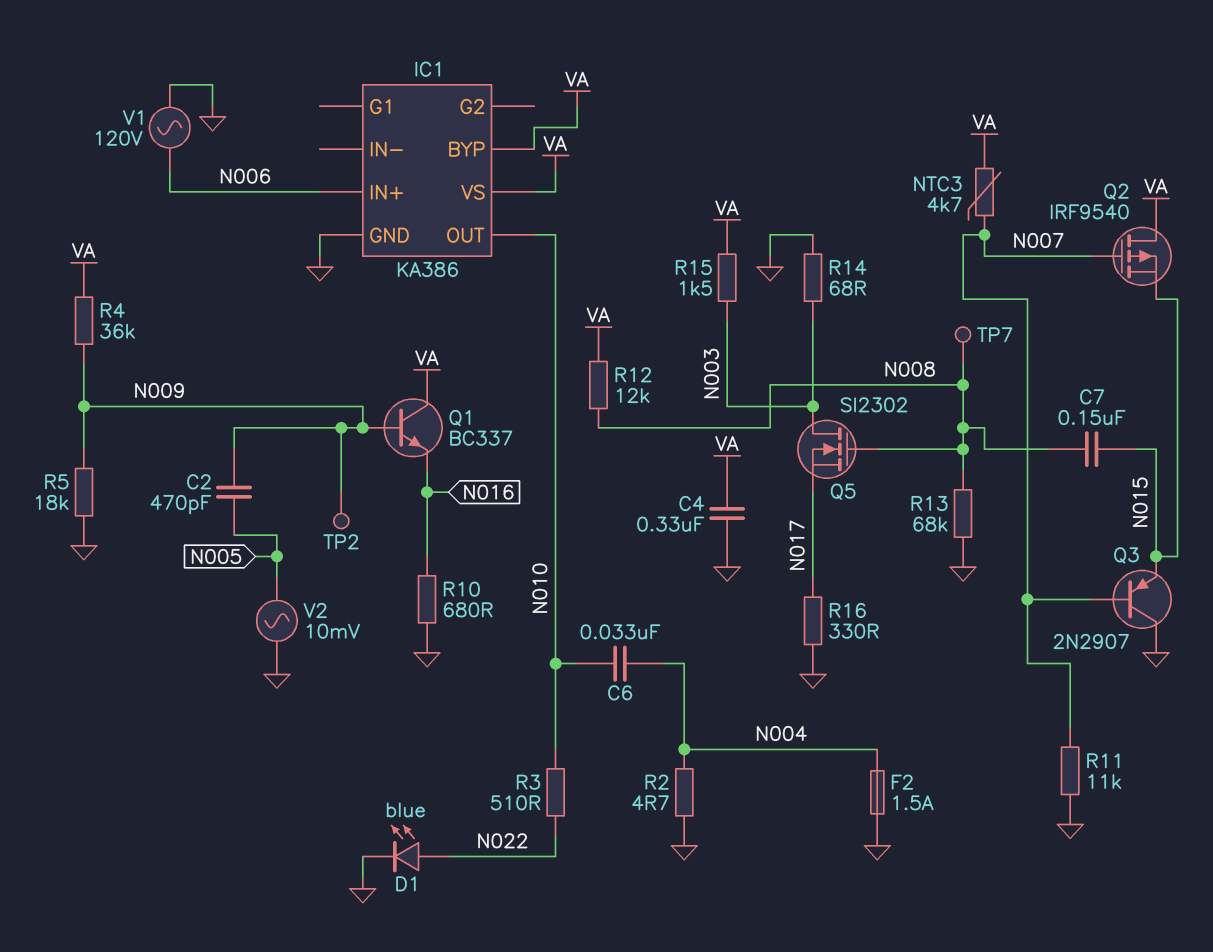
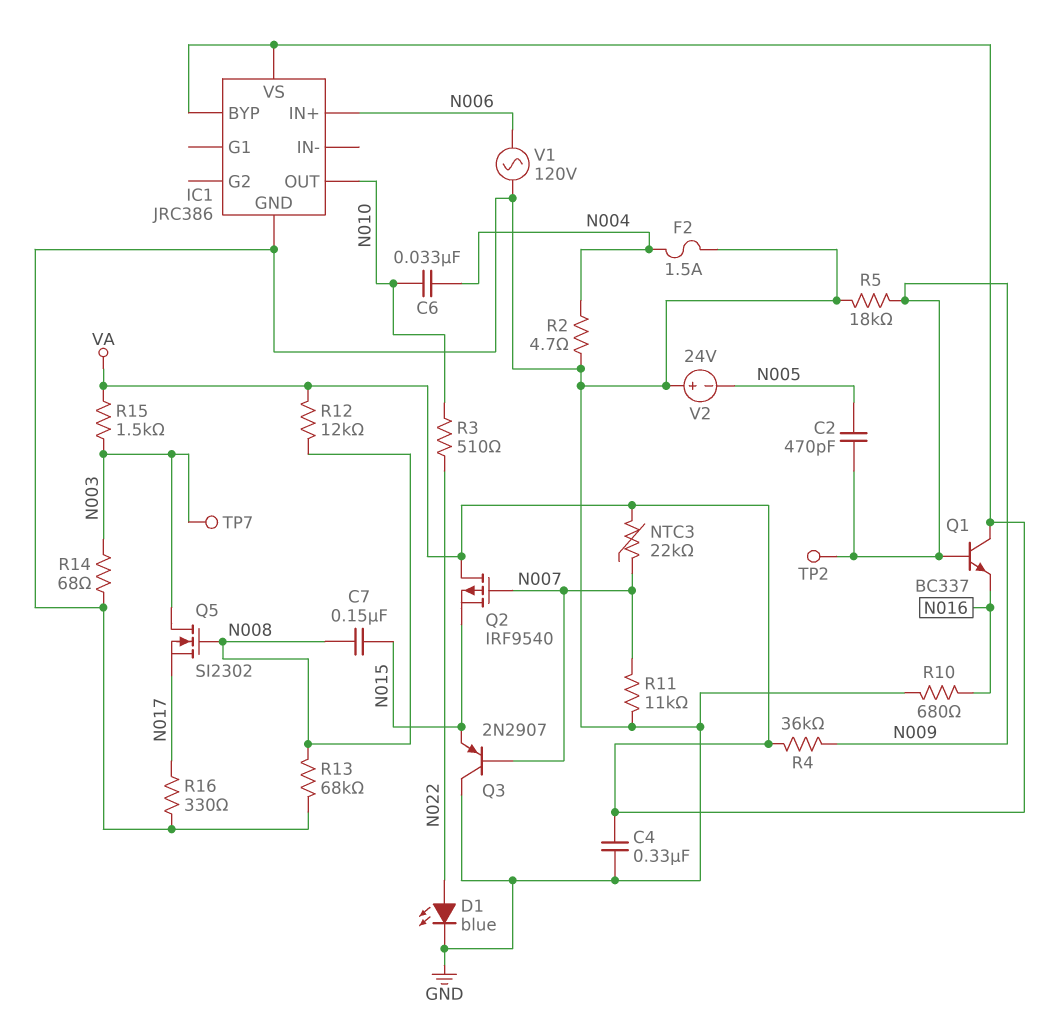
IC1: KA386 -> JRC386
NTC3: 4.7k (N007, VA) -> 22k (N007, VA)
TP7: test point (N008) -> test point (N003)
V2: AC 10mV (GND, N005) -> 24V (plus GND, minus N005)

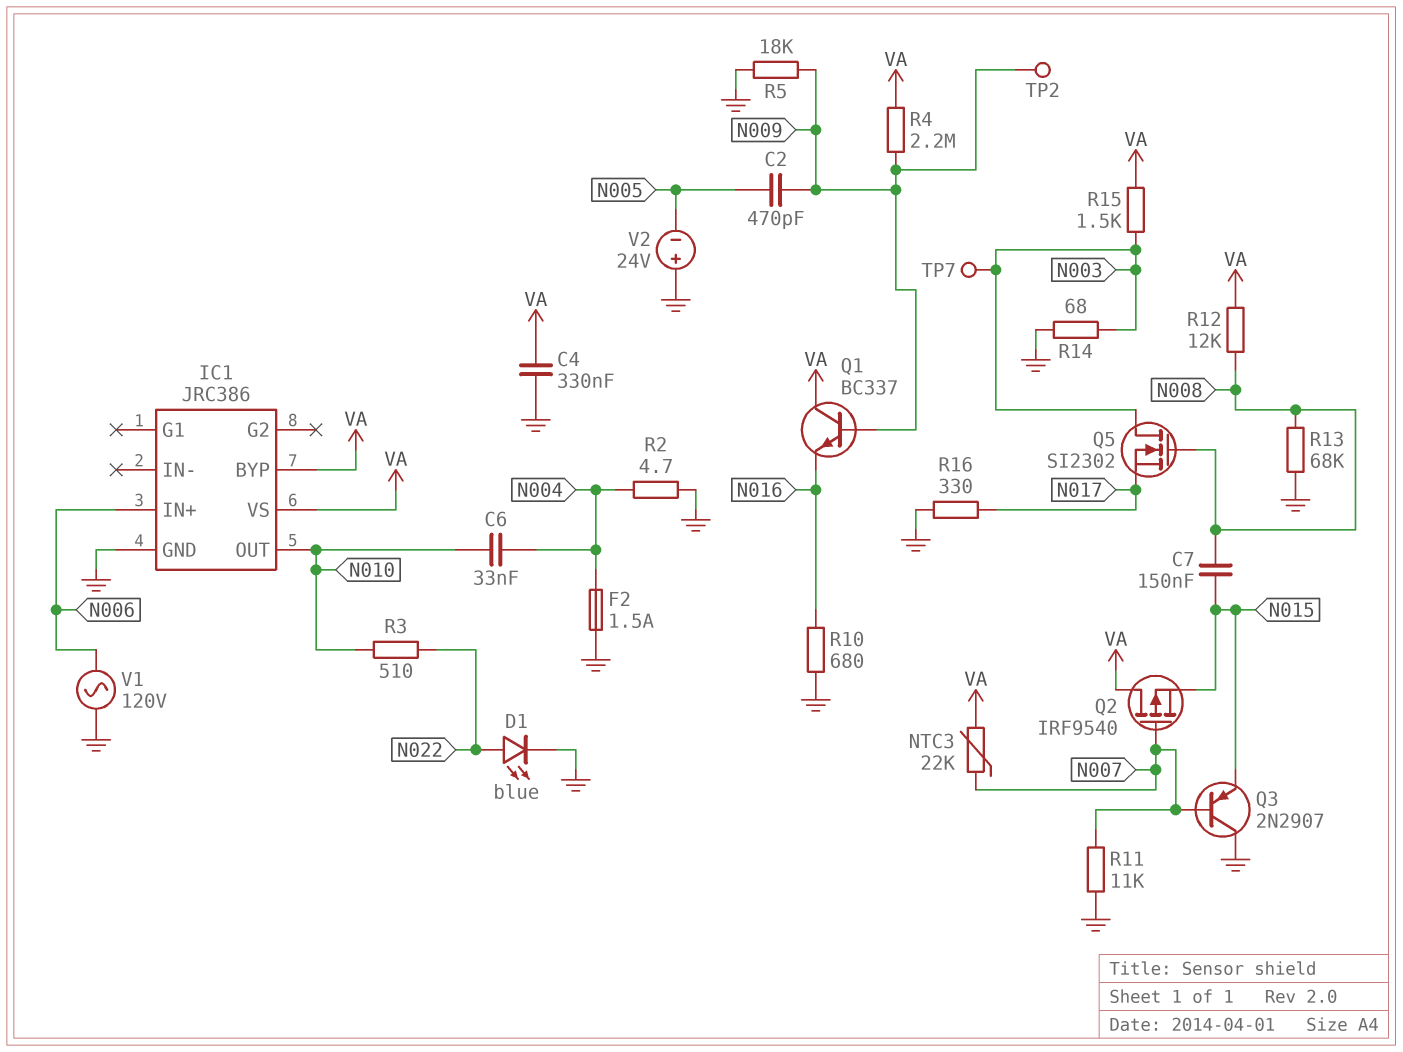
R4: 36k (N009, VA) -> 2.2M (N009, VA)

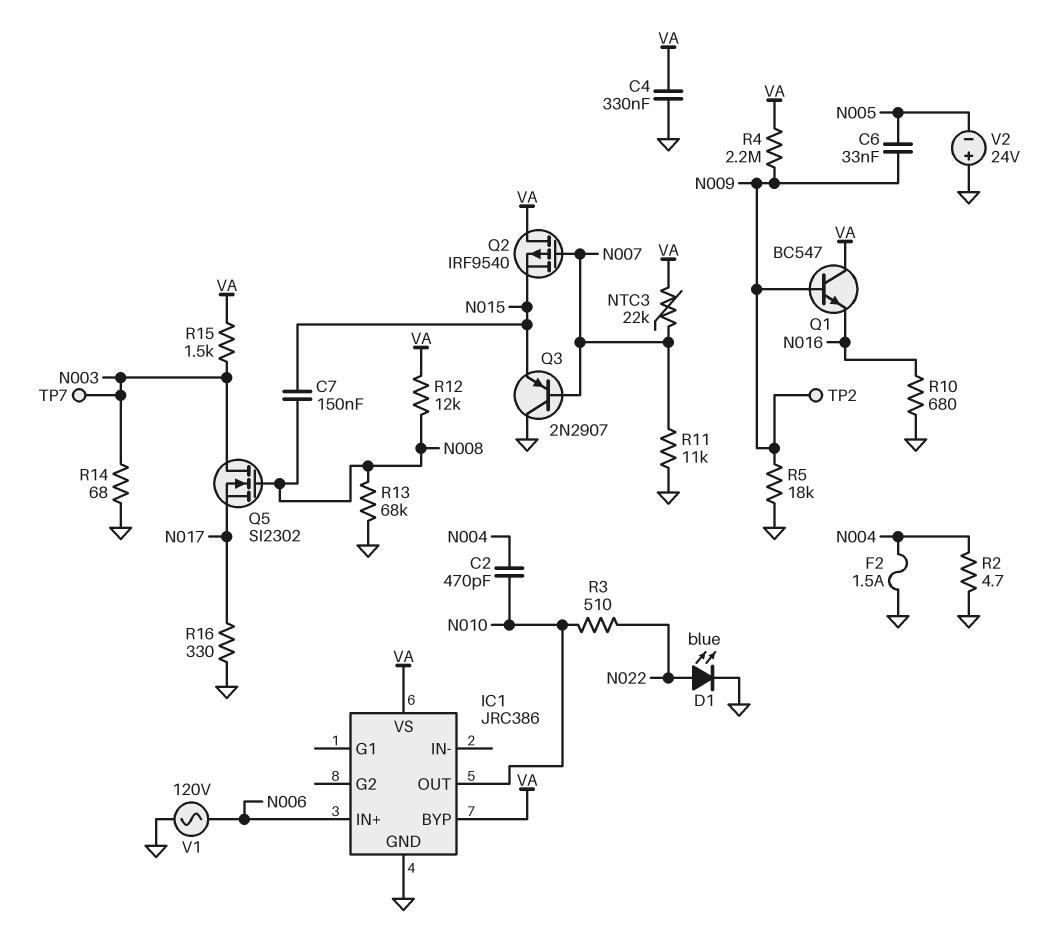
C2: 470pF (N005, N009) -> 470pF (N004, N010)
C6: 33nF (N004, N010) -> 33nF (N005, N009)
Q1: NPN BC337 (B N009, C VA, E N016) -> NPN BC547 (B N009, C VA, E N016)

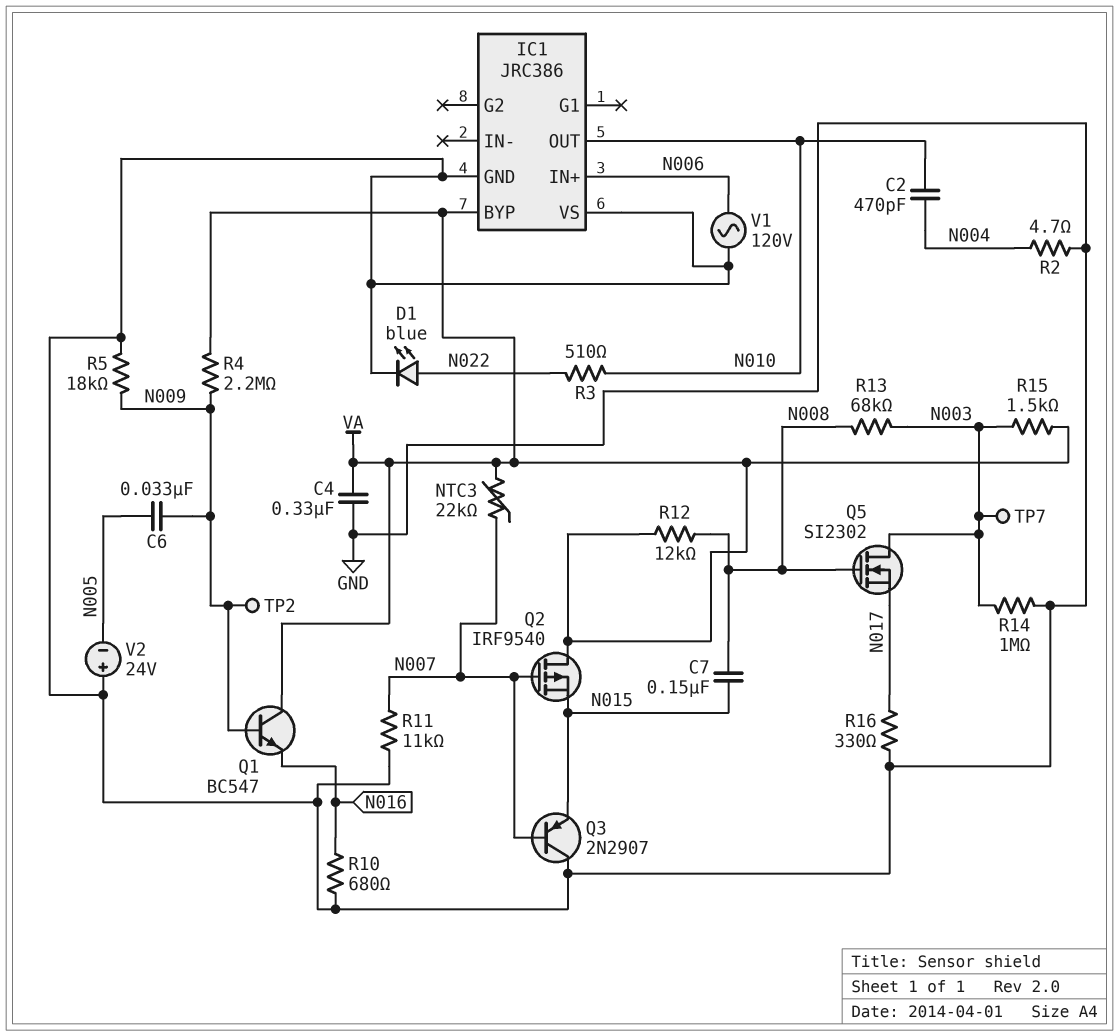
F2: 1.5A (GND, N004) -> none
IC1 pin VS: VA -> GND
R13: 68k (GND, N008) -> 68k (N003, N008)
R14: 68 (GND, N003) -> 1M (GND, N003)

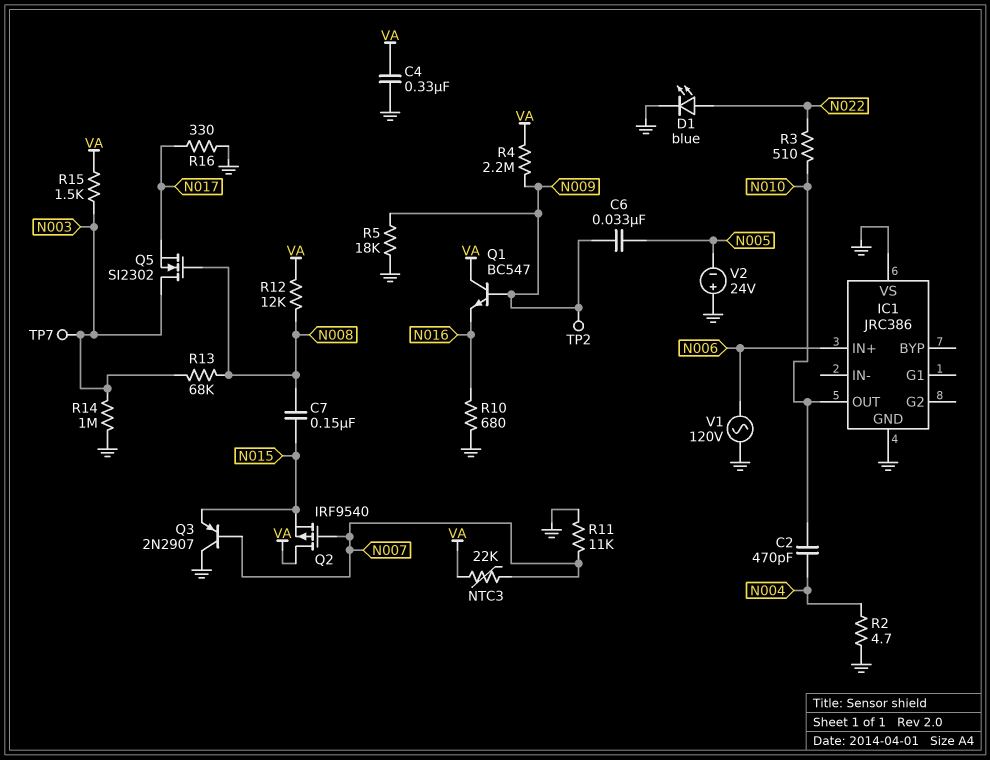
IC1 pin BYP: VA -> none

